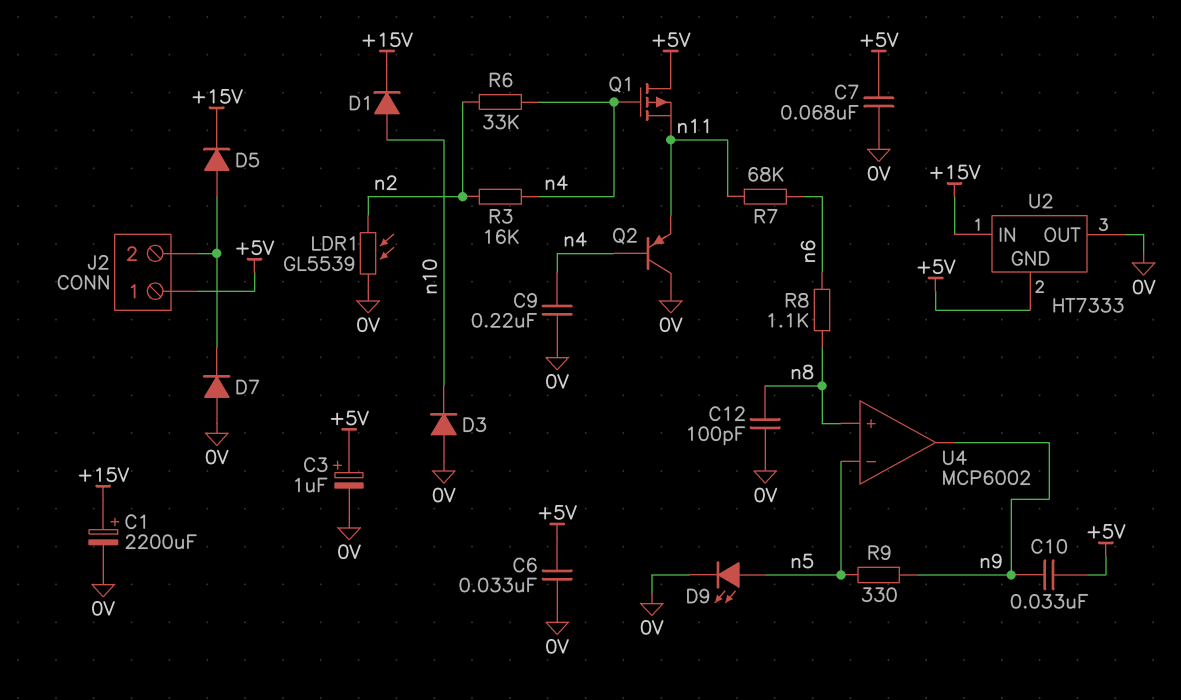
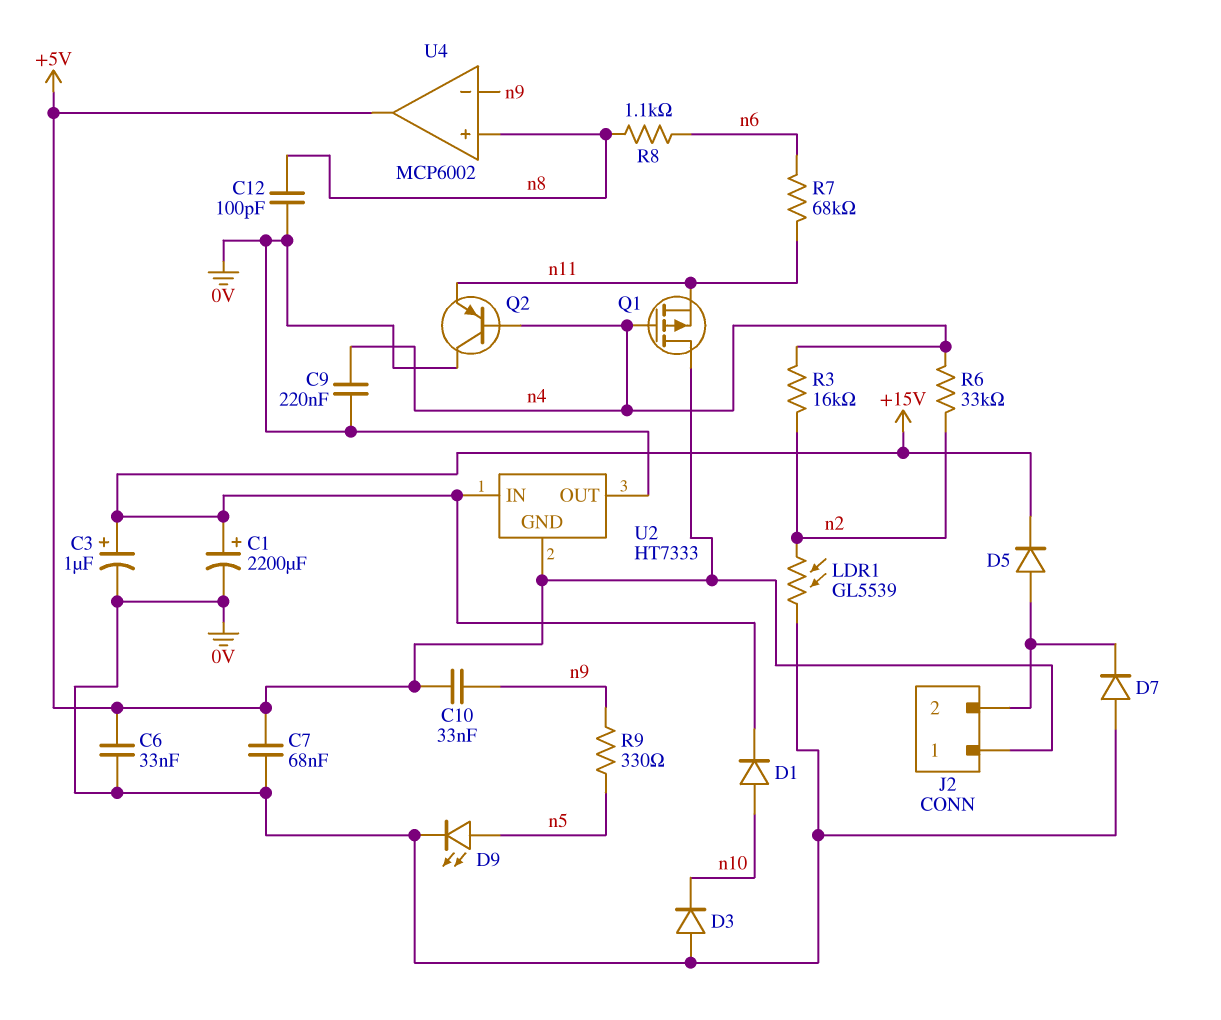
C3: 1uF (plus +5V, minus 0V) -> 1uF (plus +15V, minus 0V)
U4 pin in-: n5 -> n9
U4 pin out: n9 -> +5V

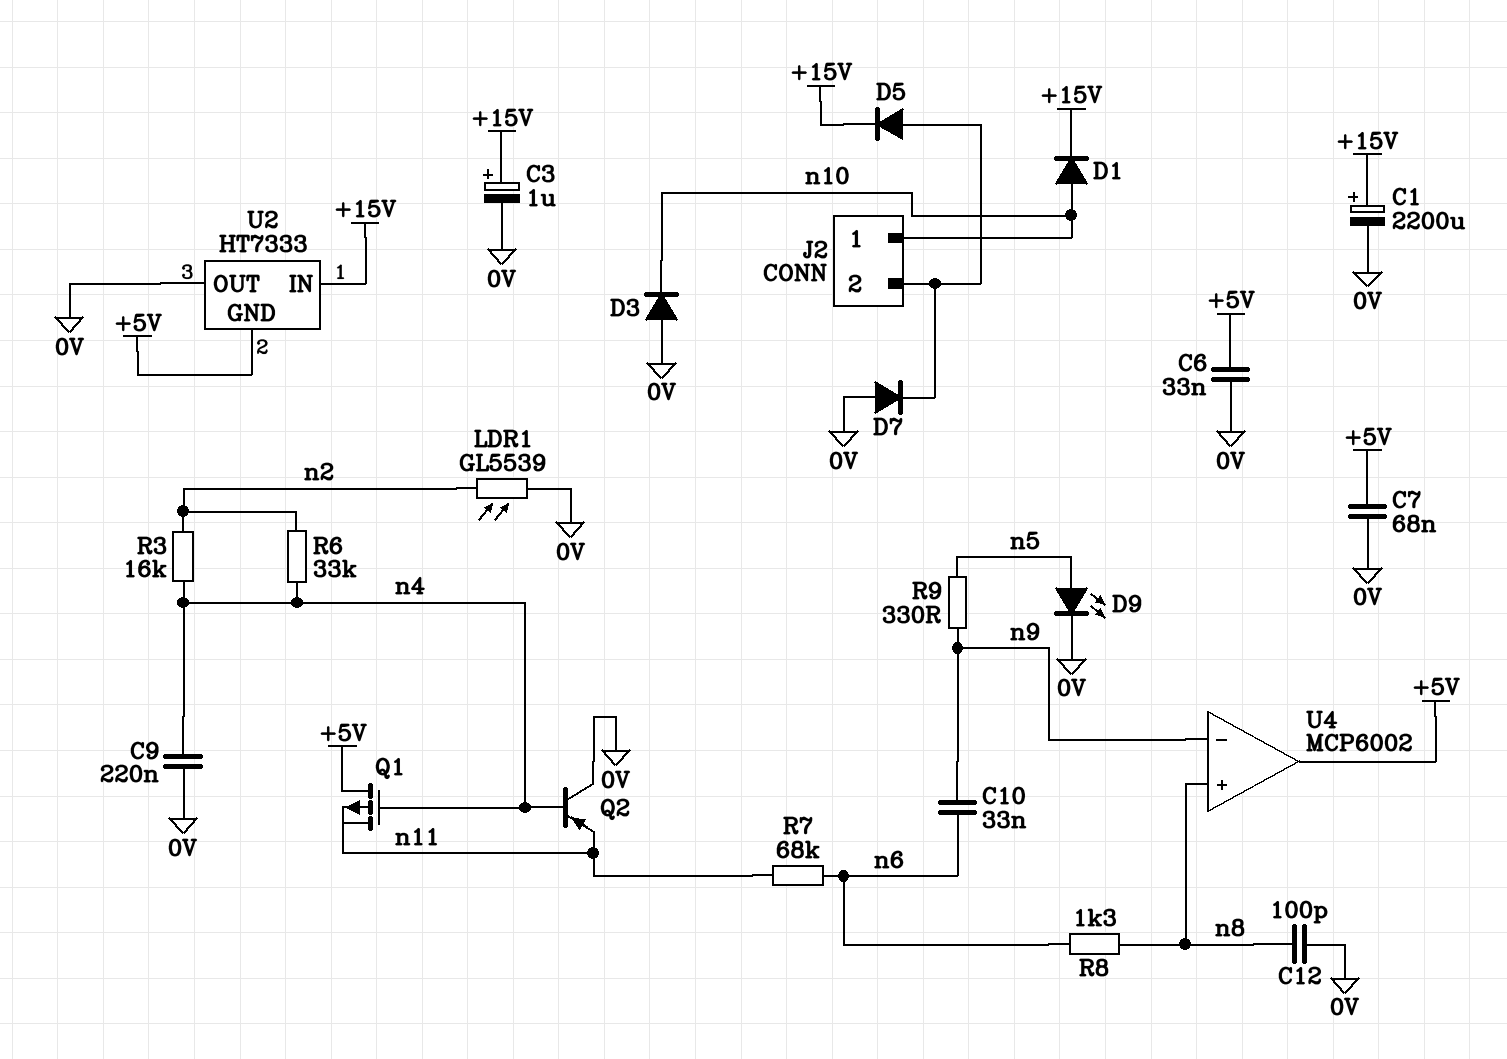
C10: 33nF (+5V, n9) -> 33nF (n6, n9)
J2 pin 1: +5V -> n10
R8: 1.1k (n6, n8) -> 1.3k (n6, n8)

